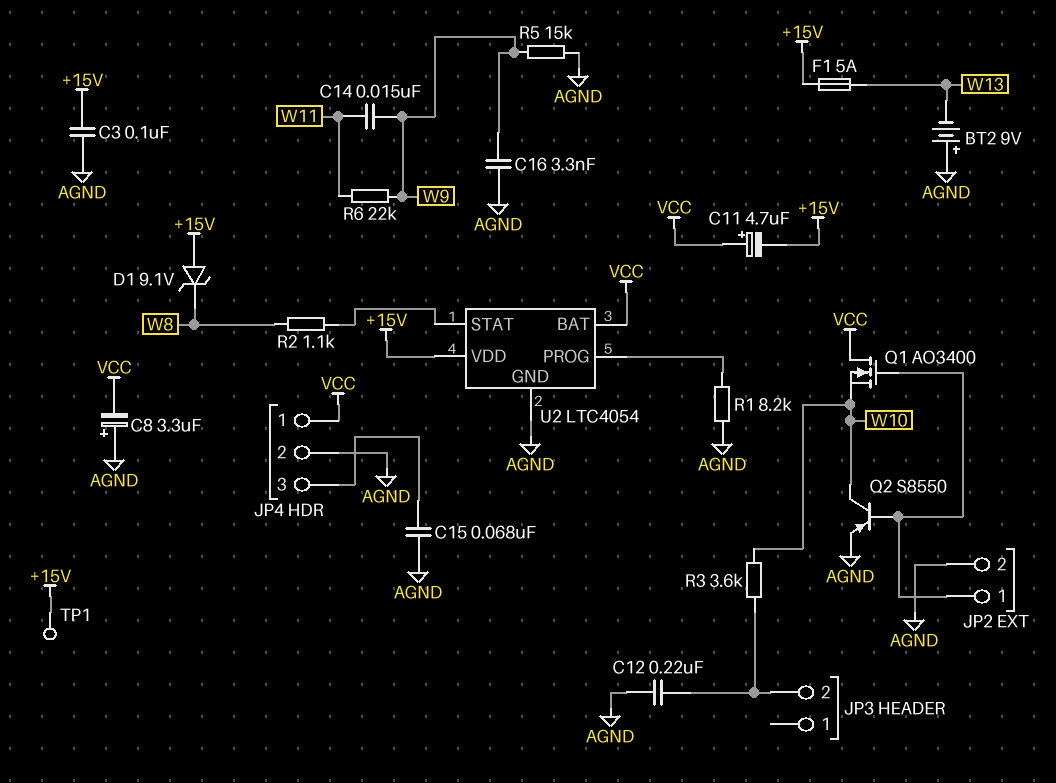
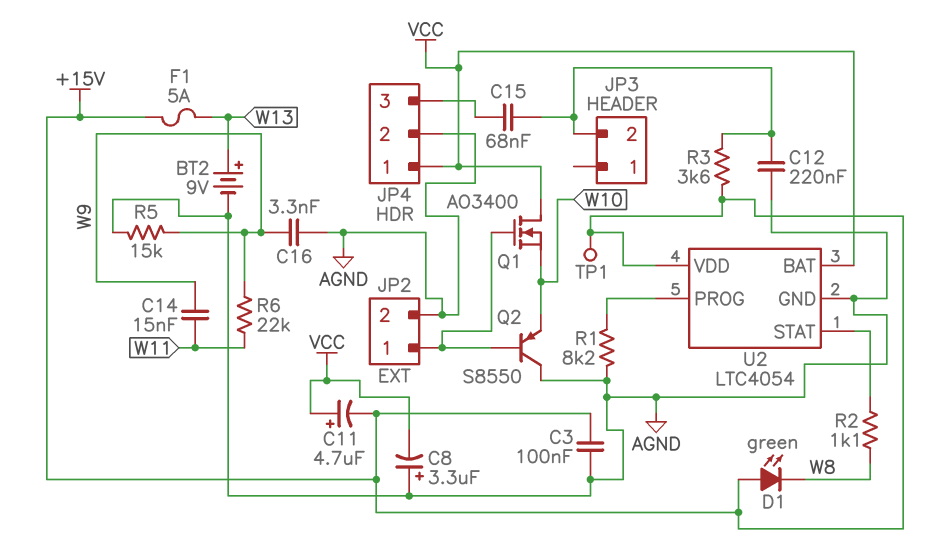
BT2: 9V (plus AGND, minus W13) -> 9V (plus W13, minus AGND)
C15: 68nF (AGND, JP4/3) -> 68nF (JP3/2, JP4/3)
D1: zener 9.1V (A +15V, K W8) -> LED green (A +15V, K W8)
Q2: PNP S8550 (B JP2/1, C W10, E AGND) -> PNP S8550 (B JP2/1, C AGND, E W10)
R3: 3.6k (JP3/2, W10) -> 3.6k (+15V, JP3/2)

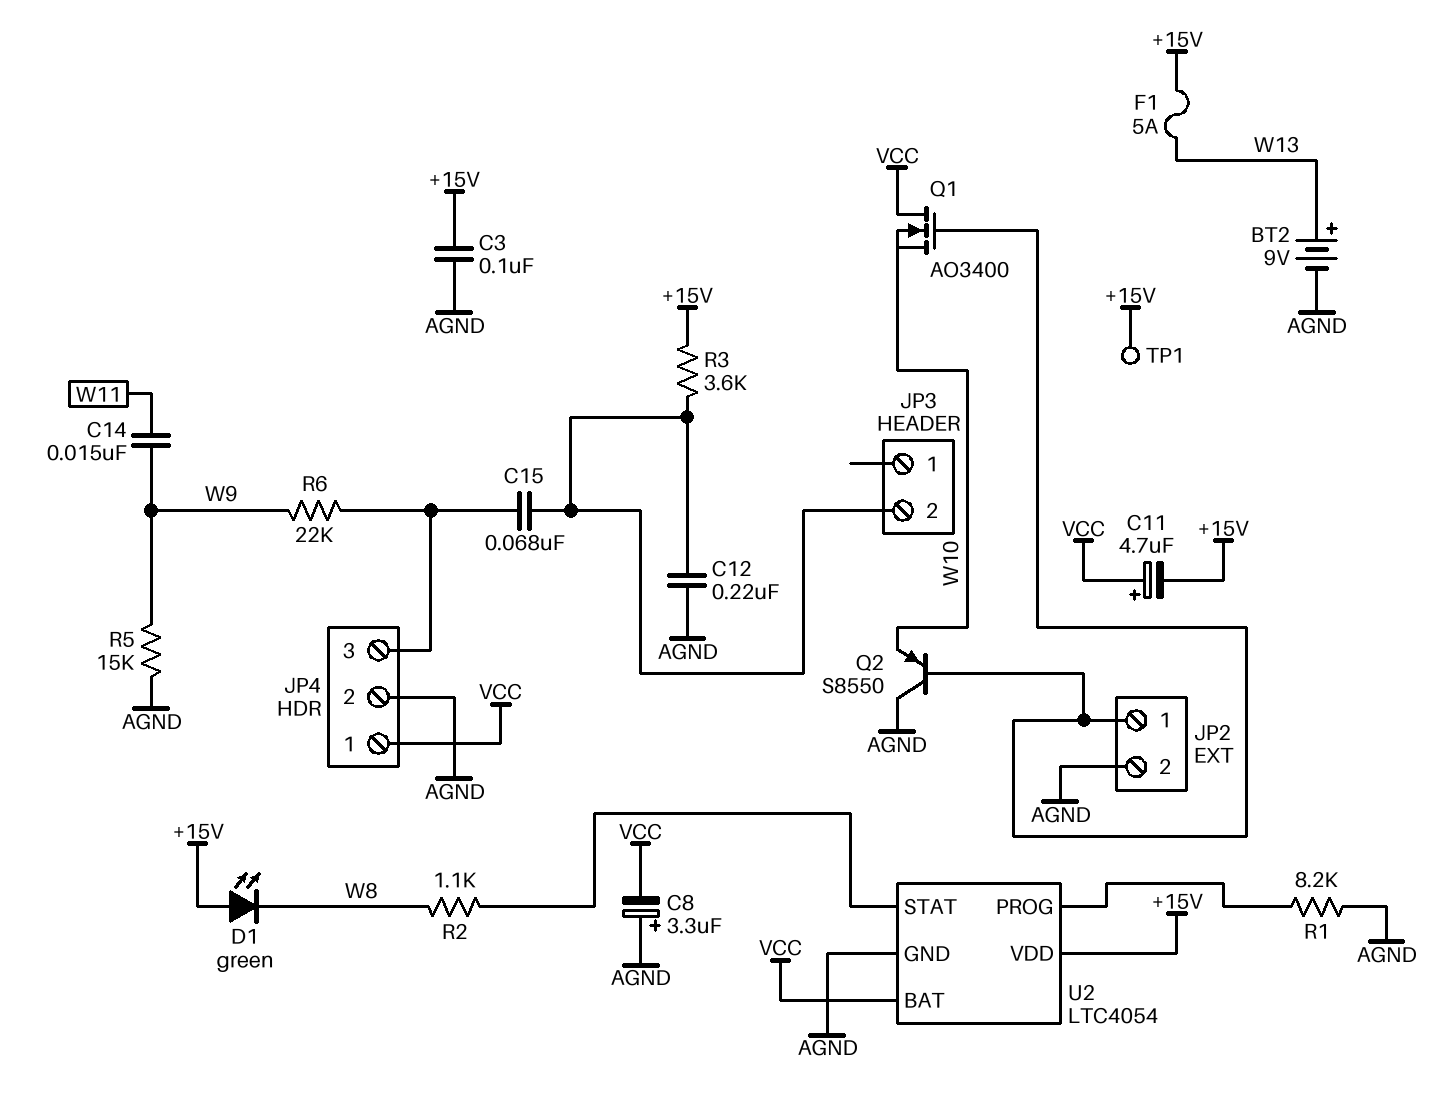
C16: 3.3nF (AGND, W9) -> none
R6: 22k (W9, W11) -> 22k (JP4/3, W9)

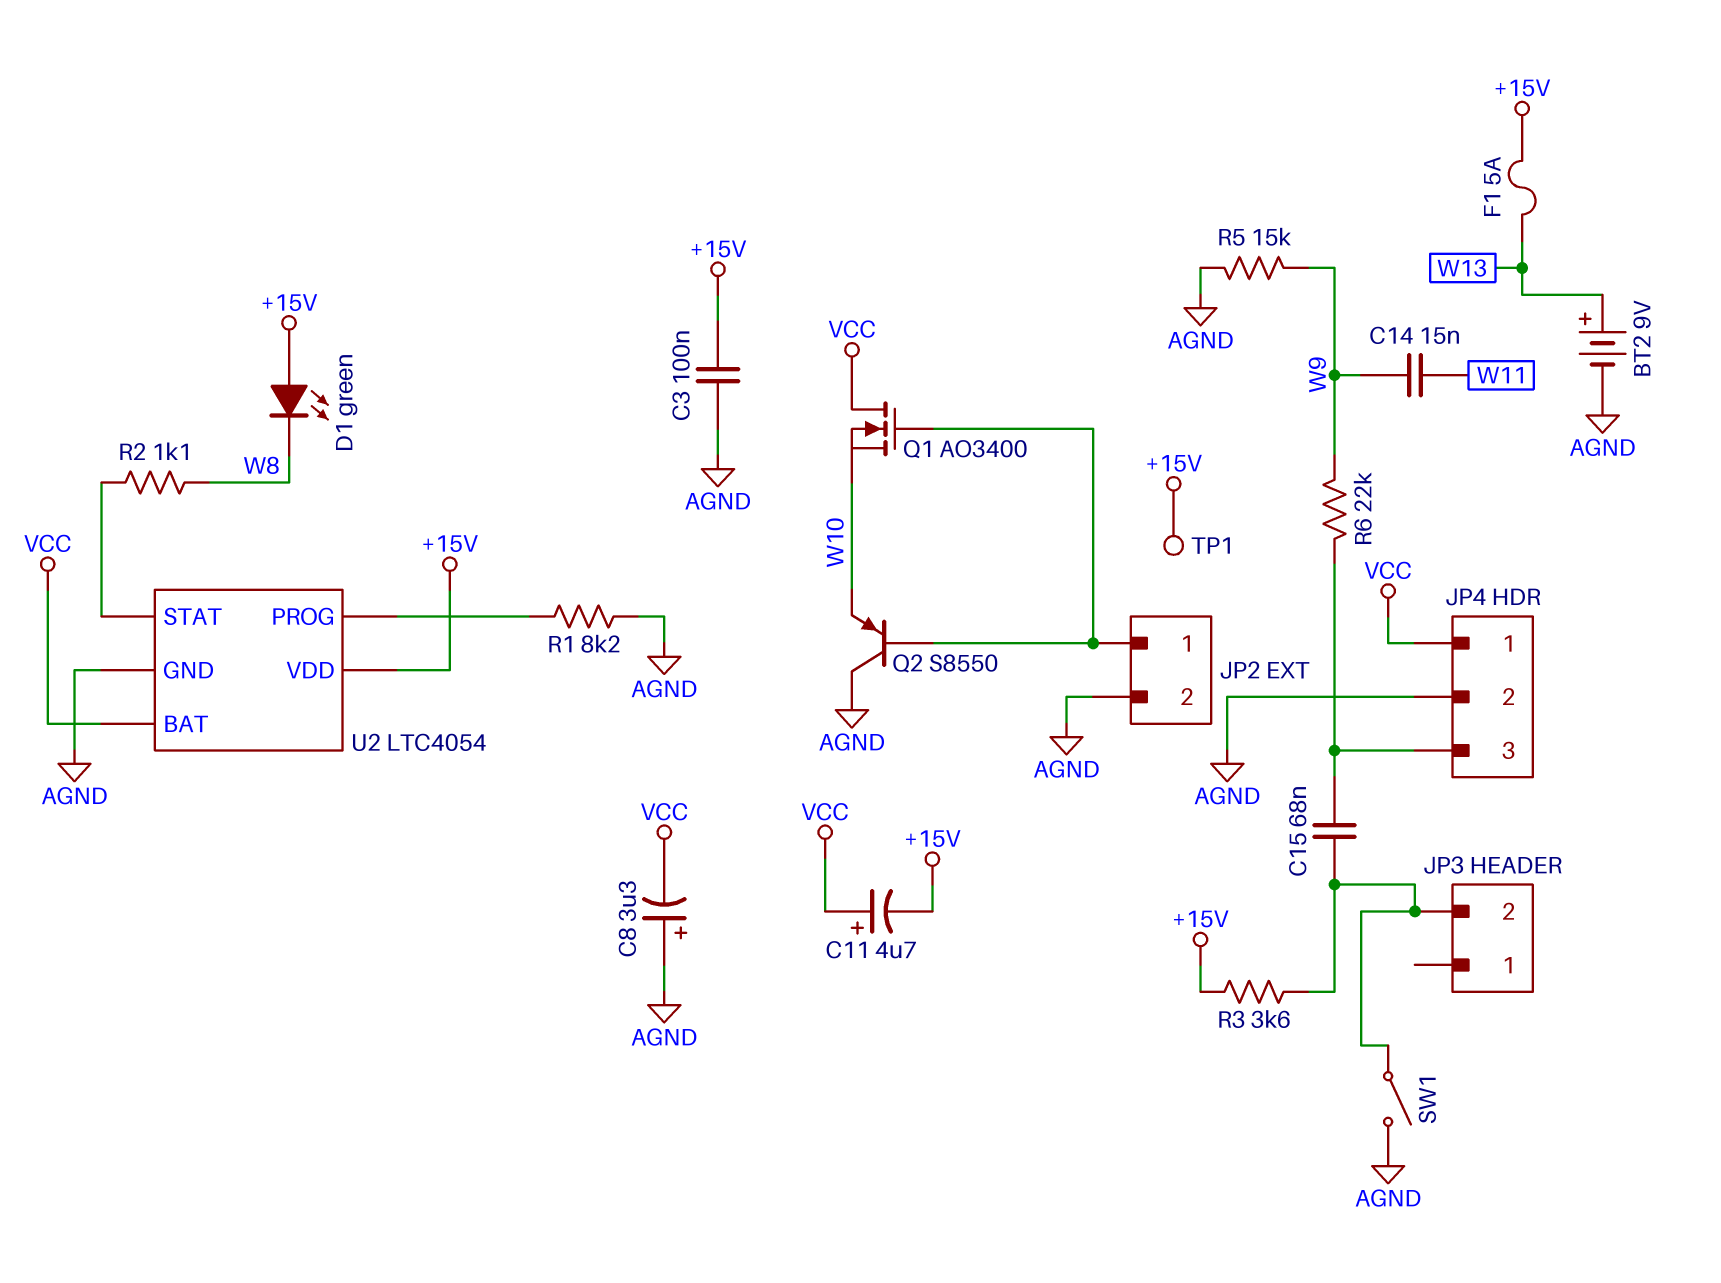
C12: 220nF (AGND, JP3/2) -> none
SW1: none -> switch (AGND, JP3/2)

